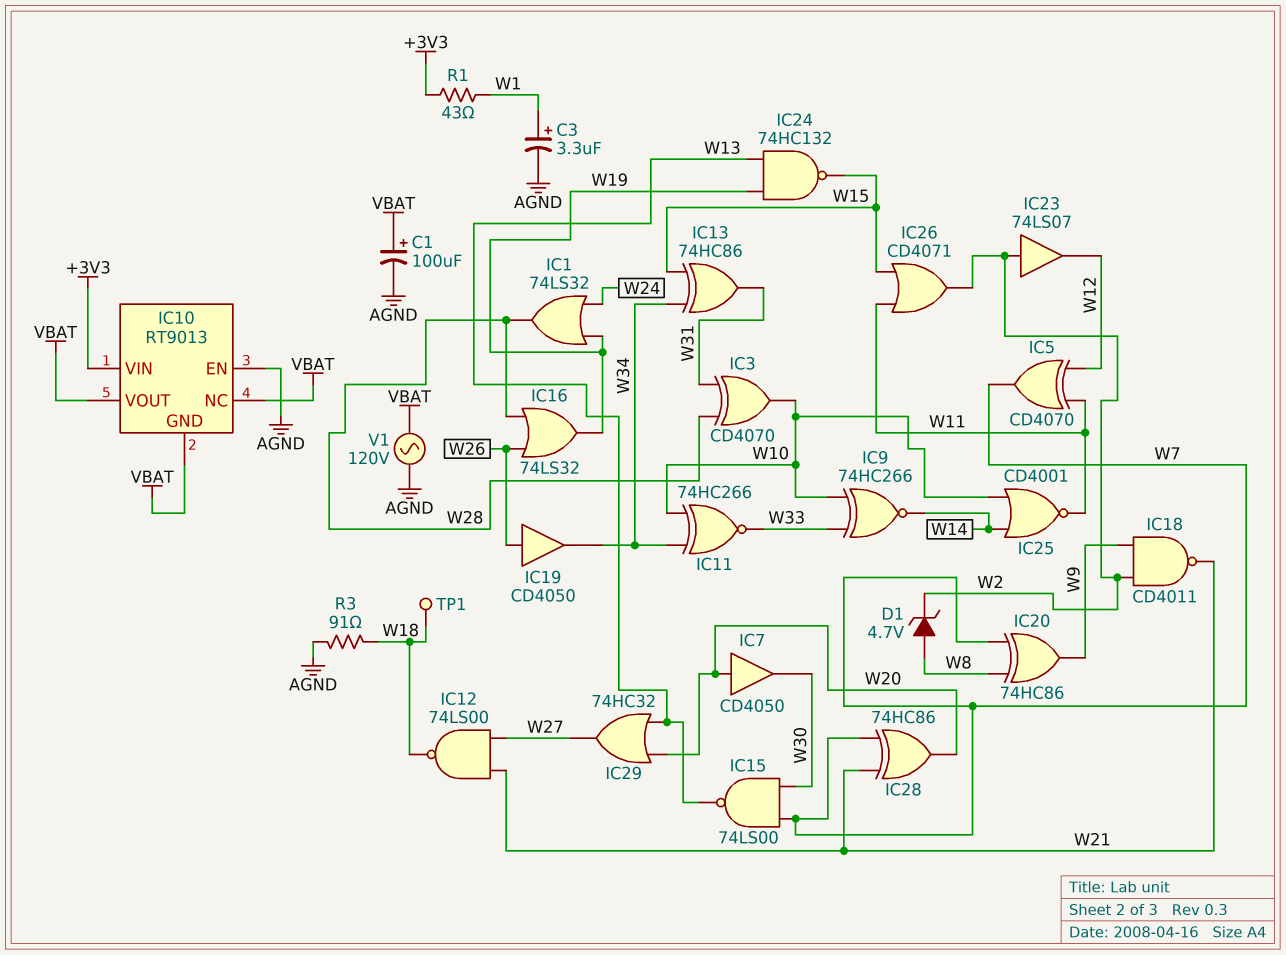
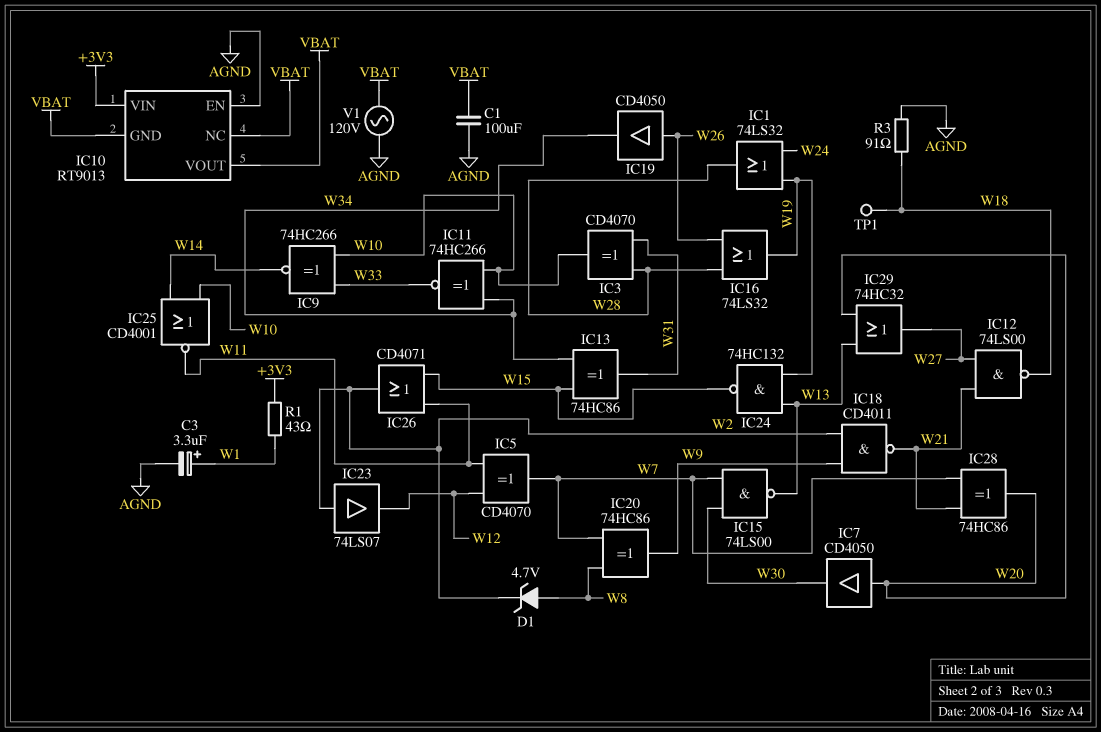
C1: 100uF (plus VBAT, minus AGND) -> 100uF (AGND, VBAT)

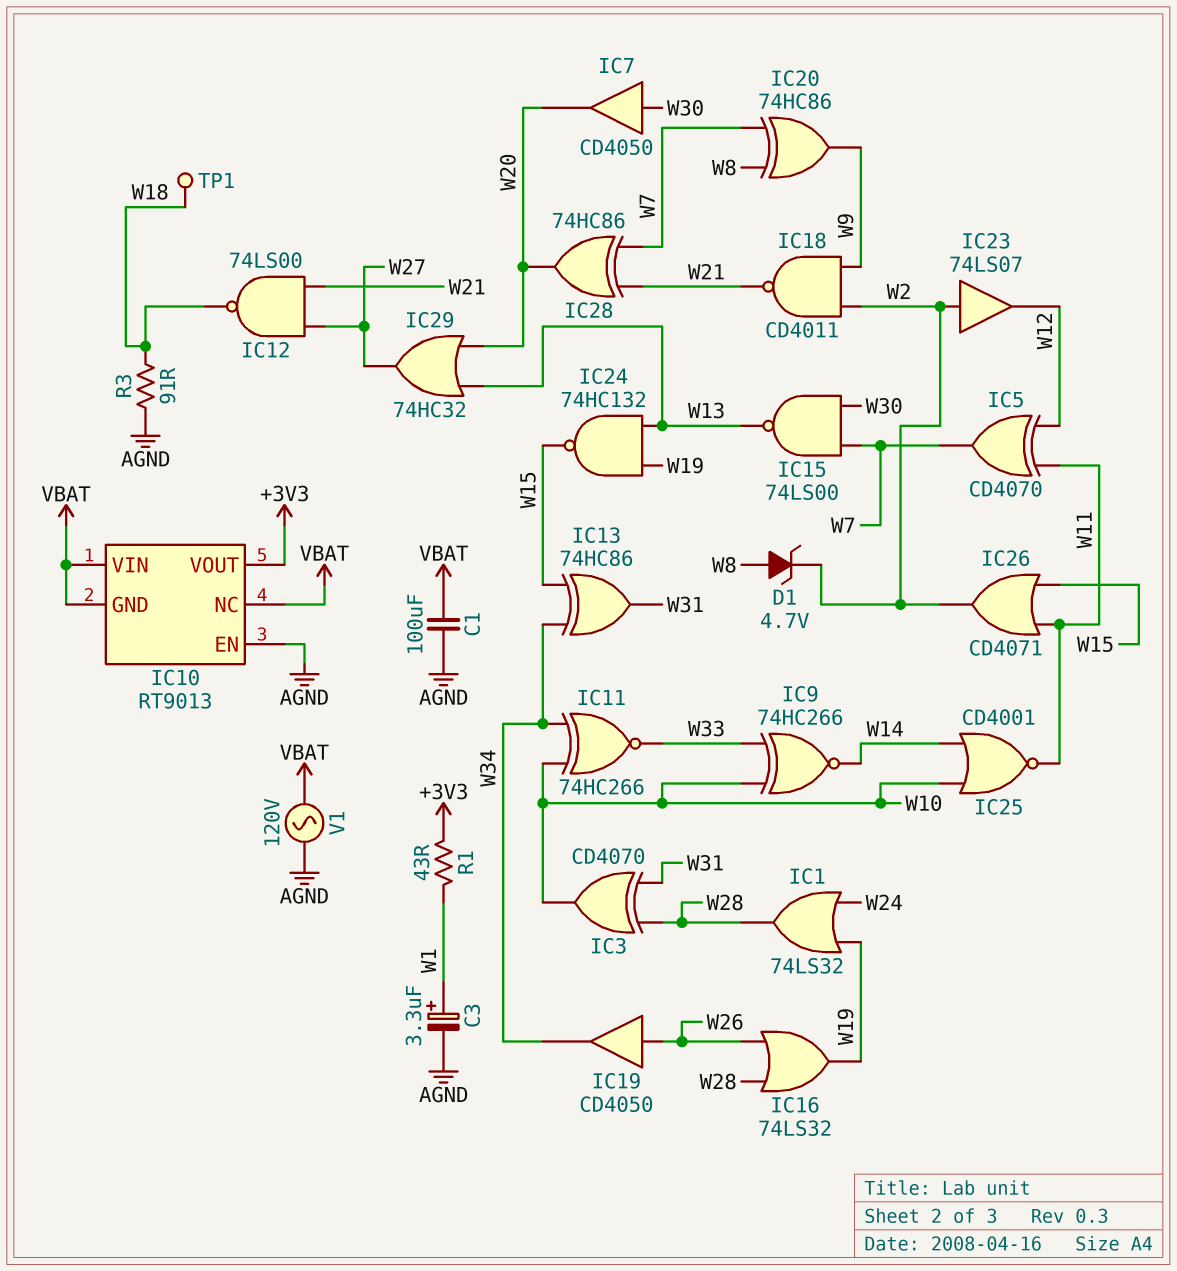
IC7: buffer CD4050 (in W20, out W30) -> buffer CD4050 (in W30, out W20)
IC10 pin VIN: +3V3 -> VBAT
IC10 pin VOUT: VBAT -> +3V3

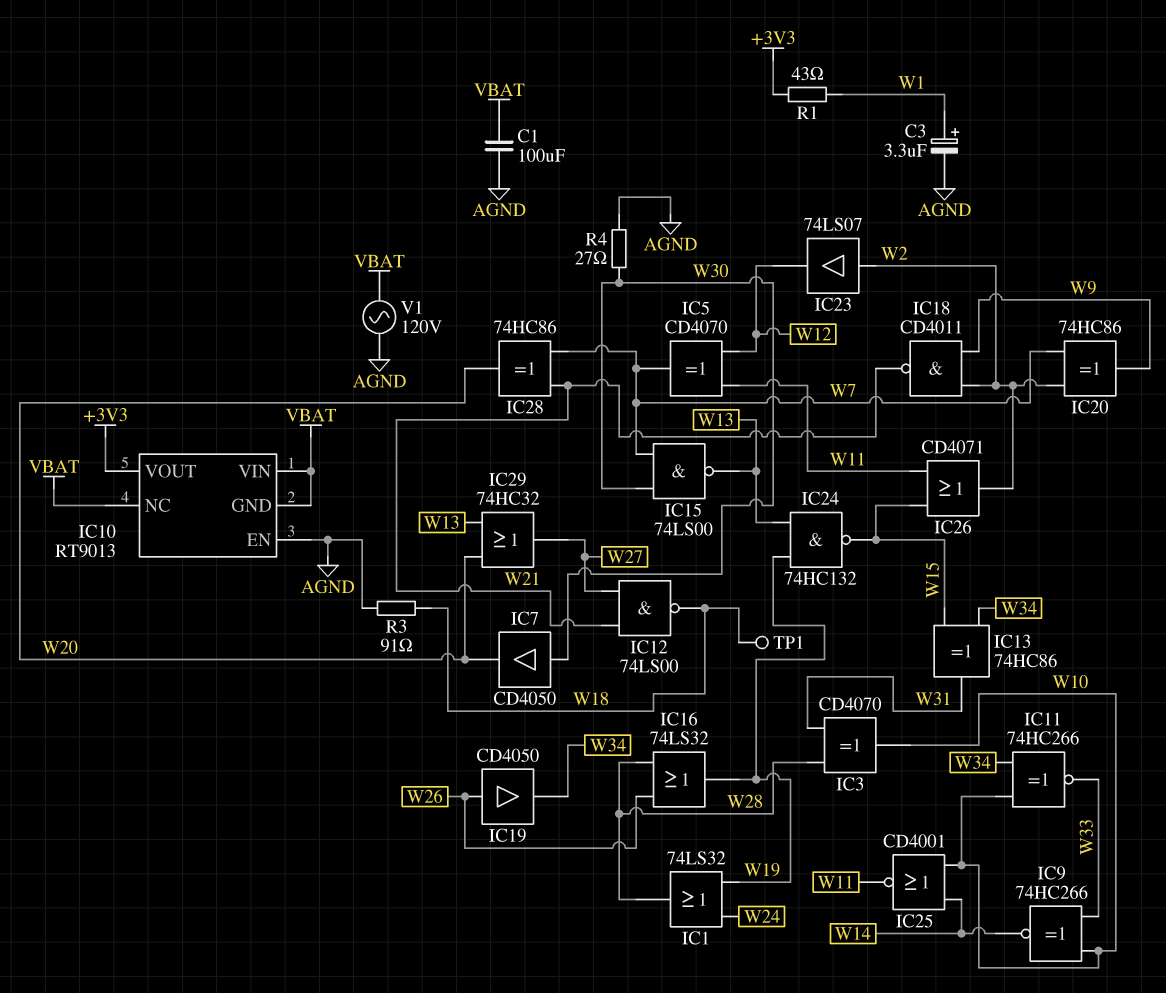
D1: zener 4.7V (A W8, K W2) -> none
IC20: XOR 74HC86 (in W7, in W8, out W9) -> XOR 74HC86 (in W2, in W7, out W9)
R4: none -> 27 (AGND, W30)

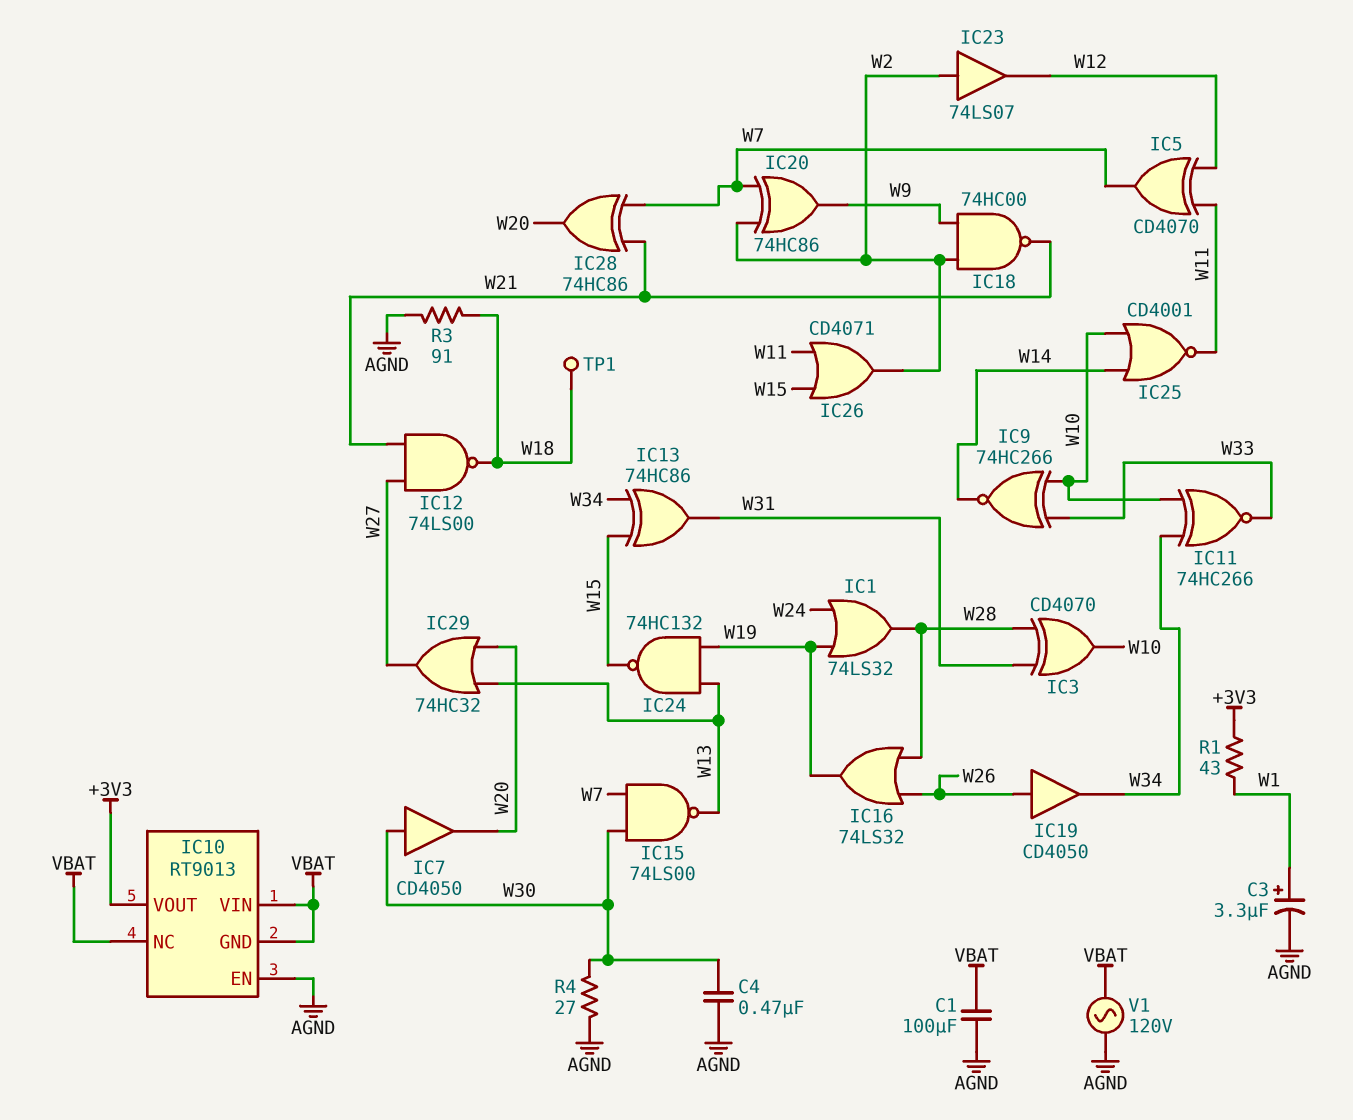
C4: none -> 470nF (AGND, W30)
IC18: NAND CD4011 (in W2, in W9, out W21) -> NAND 74HC00 (in W2, in W9, out W21)

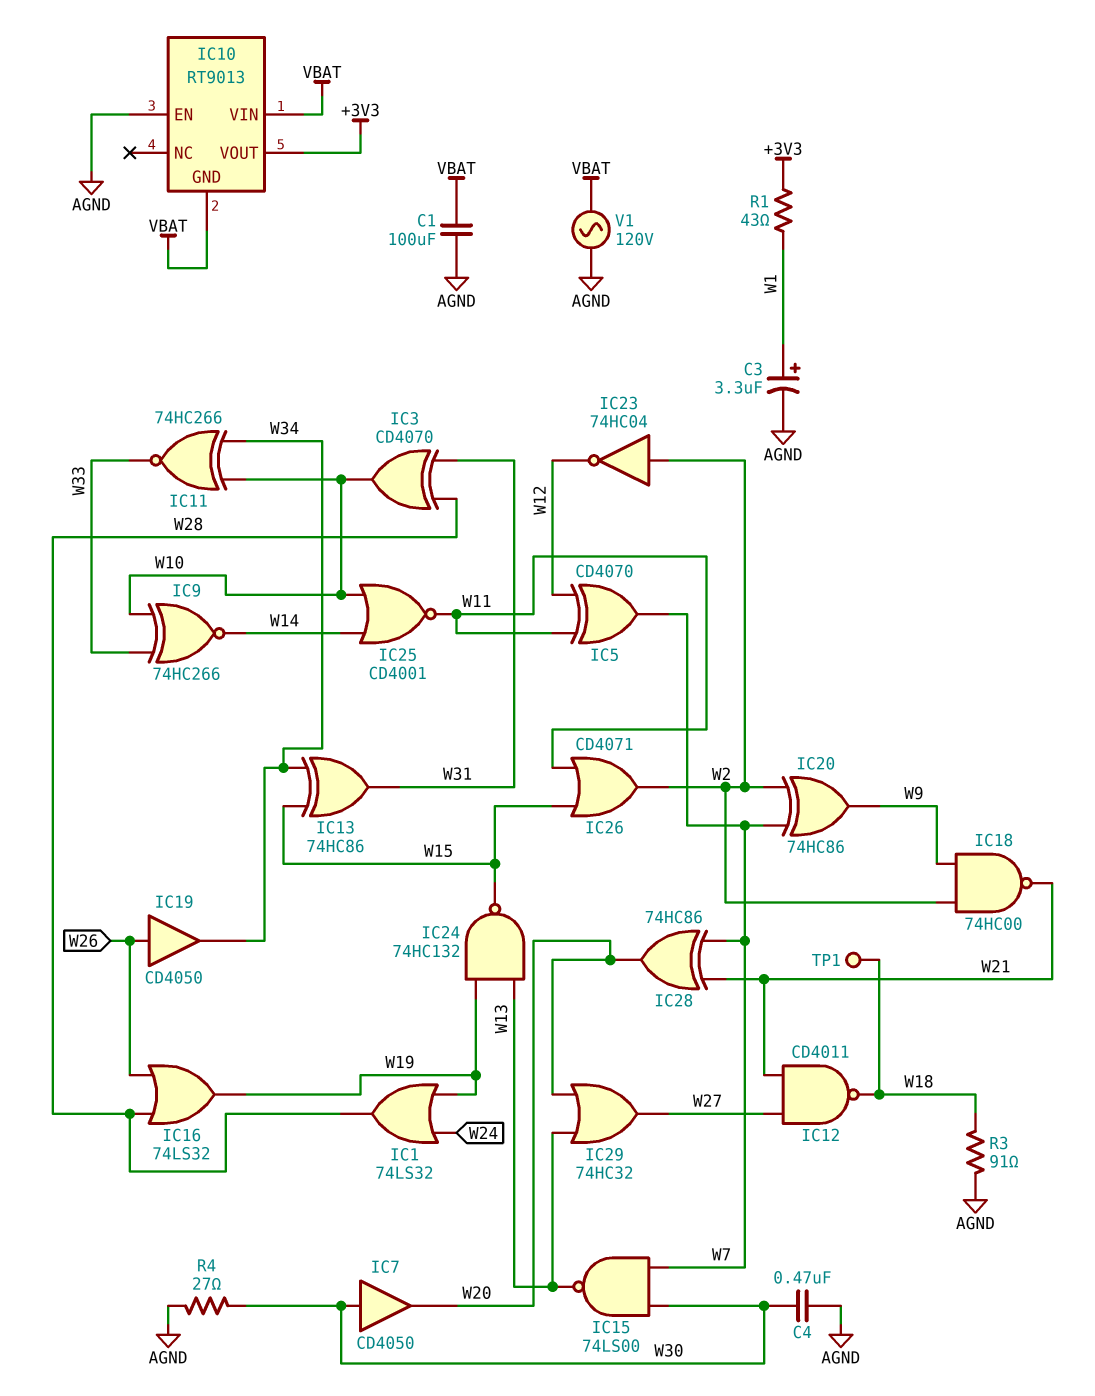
IC10 pin NC: VBAT -> none
IC12: NAND 74LS00 (in W21, in W27, out W18) -> NAND CD4011 (in W21, in W27, out W18)
IC23: buffer 74LS07 (in W2, out W12) -> NOT 74HC04 (in W2, out W12)

